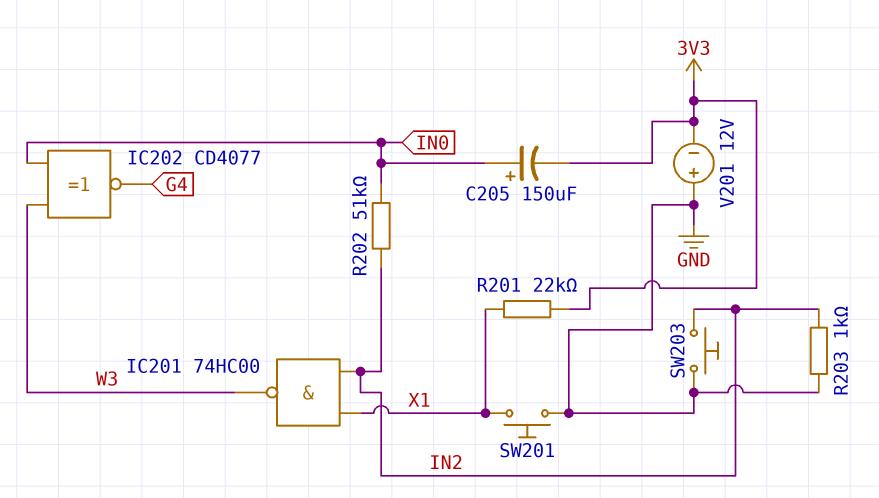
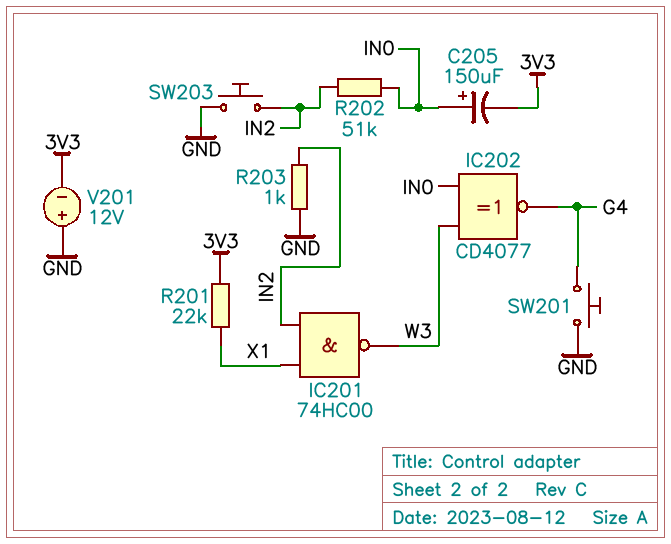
SW201: button (GND, X1) -> button (G4, GND)

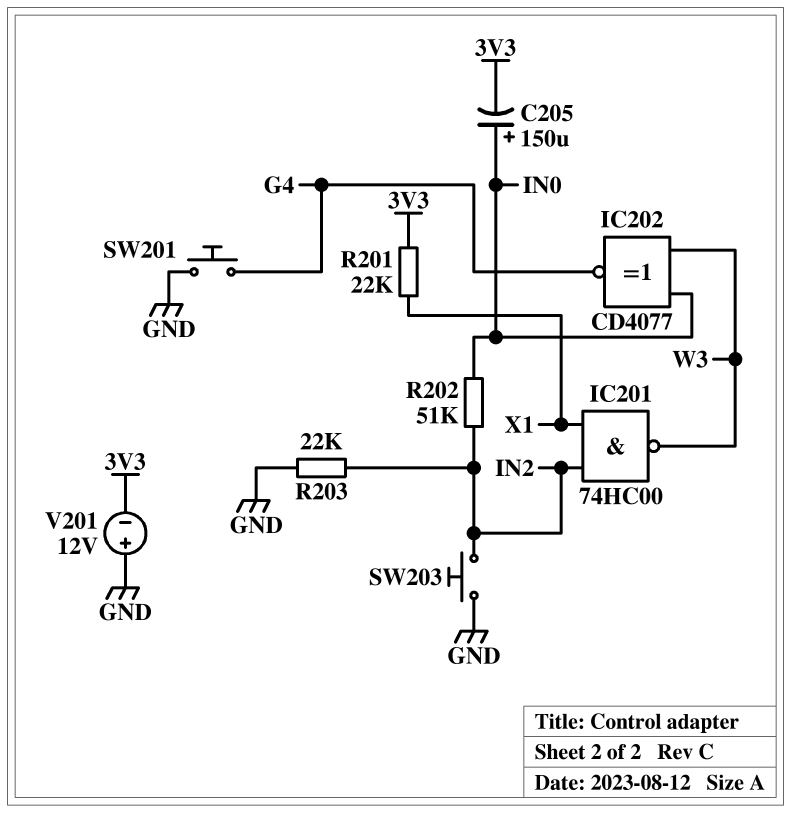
R203: 1k (GND, IN2) -> 22k (GND, IN2)

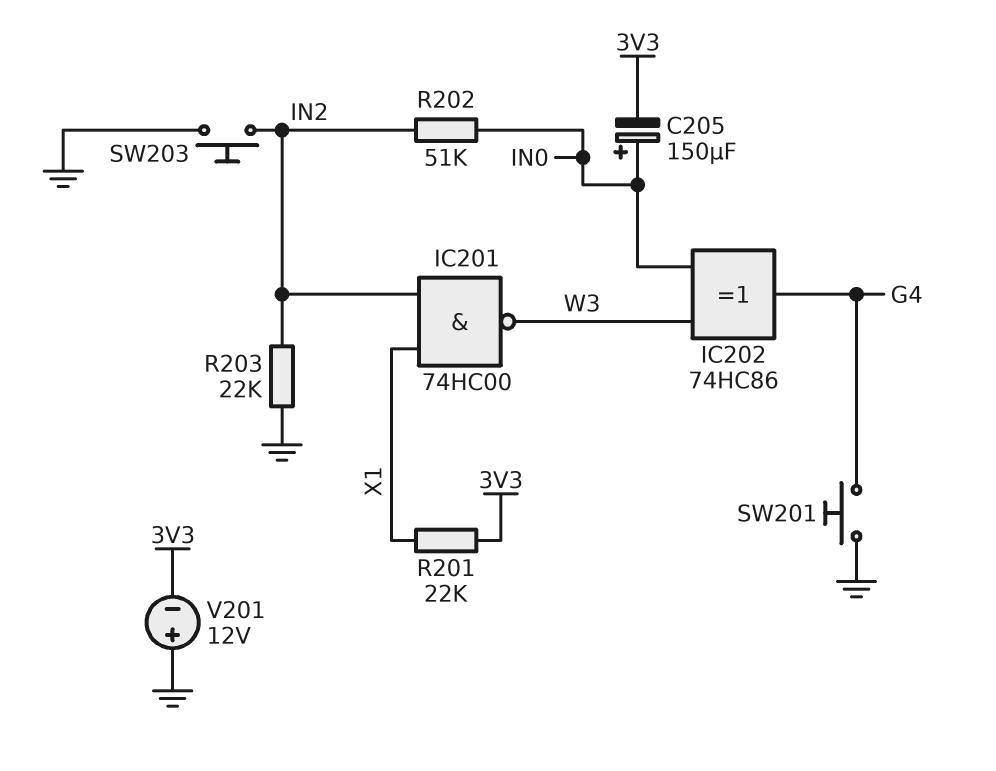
IC202: XNOR CD4077 (in IN0, in W3, out G4) -> XOR 74HC86 (in IN0, in W3, out G4)

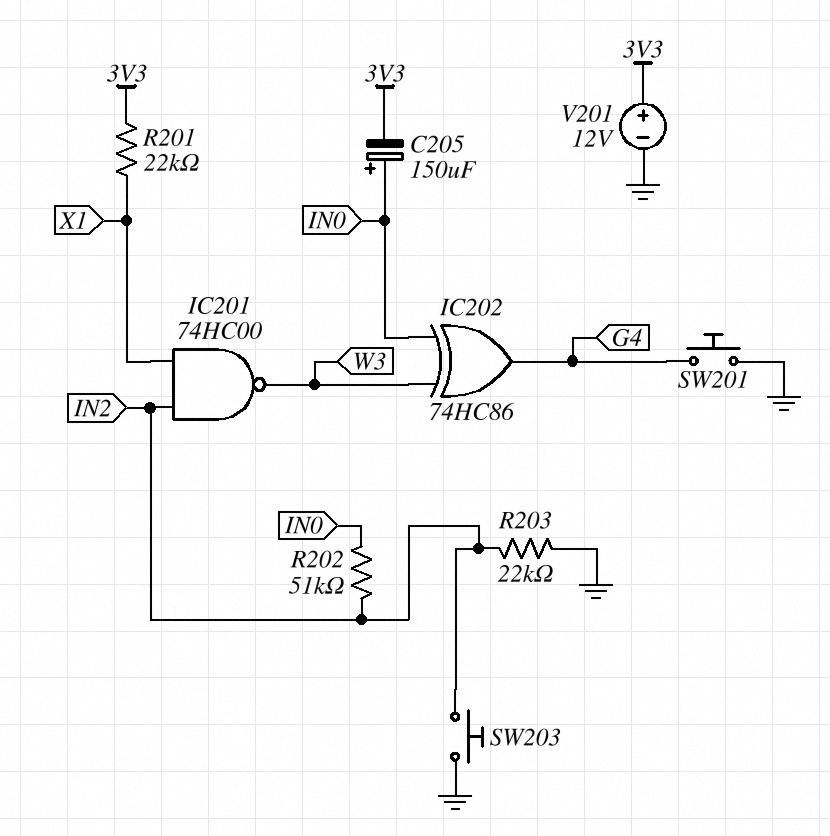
V201: 12V (plus GND, minus 3V3) -> 12V (plus 3V3, minus GND)

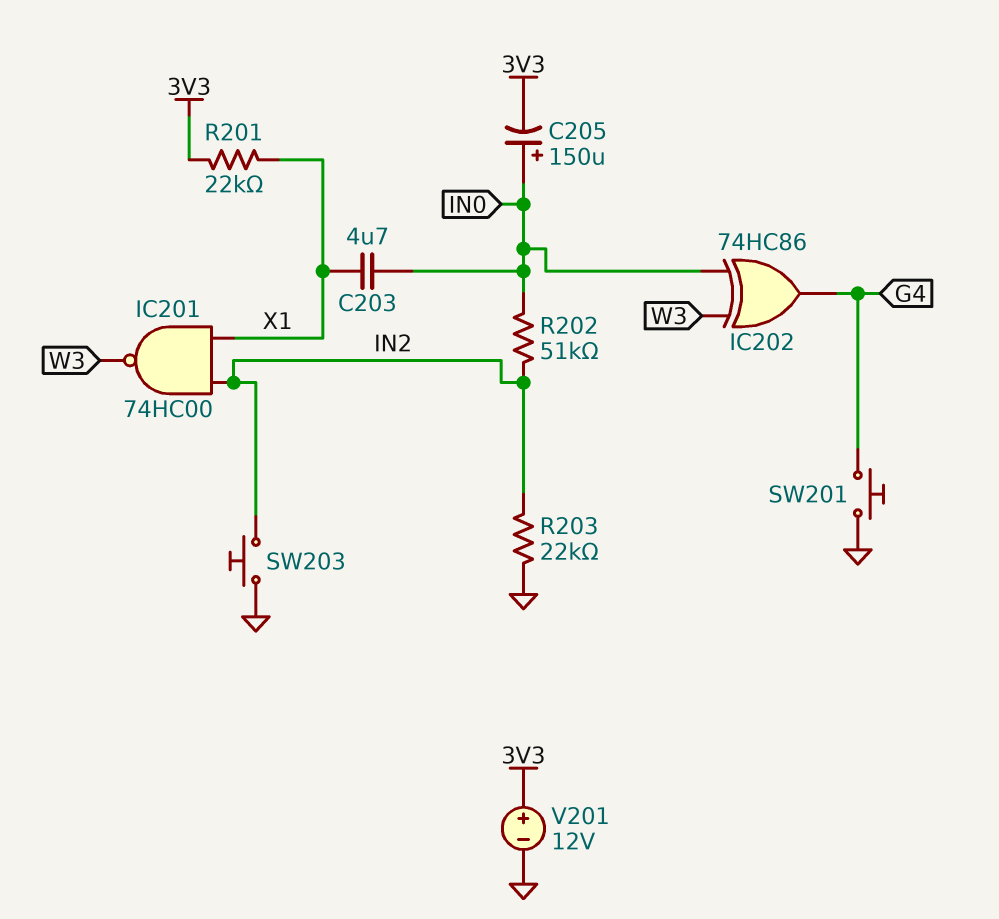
C203: none -> 4.7uF (IN0, X1)

